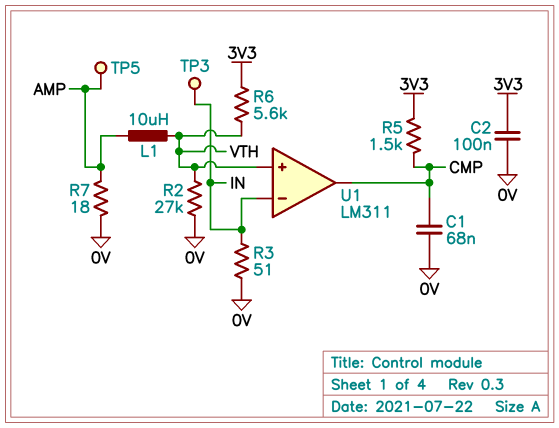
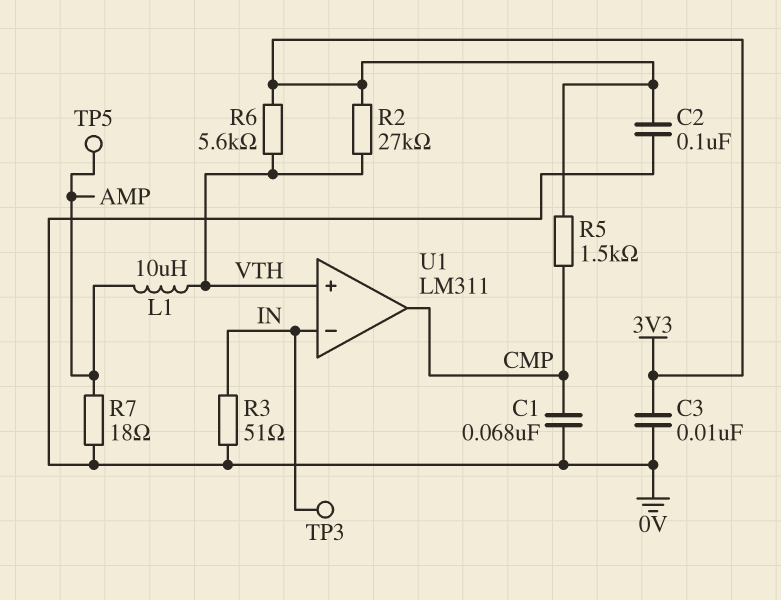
C3: none -> 10nF (0V, 3V3)
R2: 27k (0V, VTH) -> 27k (3V3, VTH)

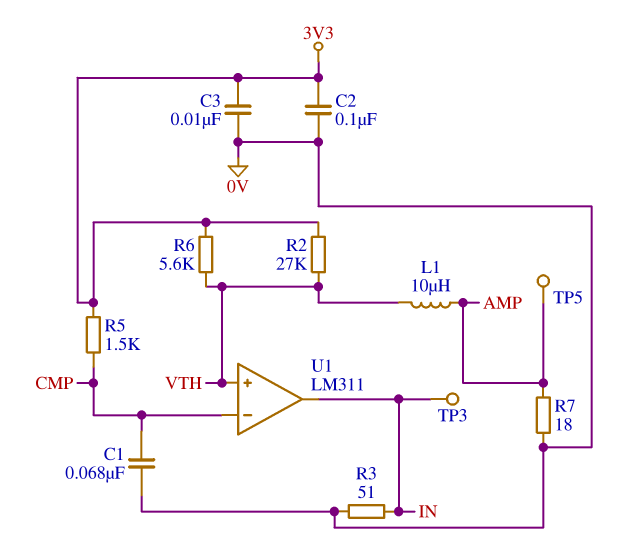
U1 pin in-: IN -> CMP
U1 pin out: CMP -> IN

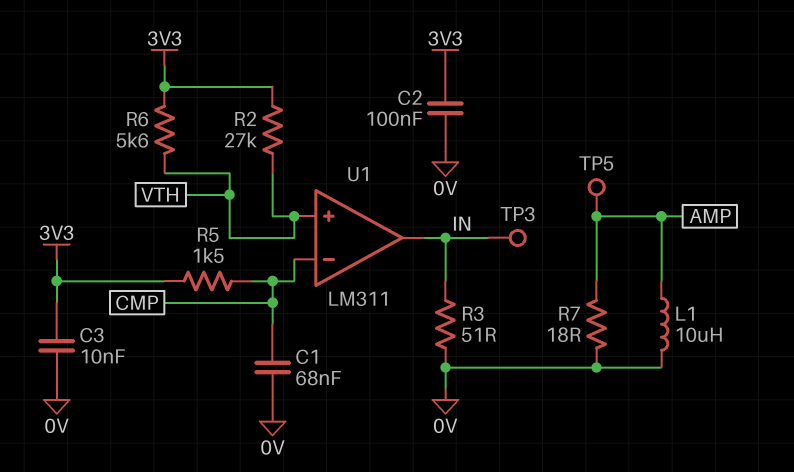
L1: 10uH (AMP, VTH) -> 10uH (0V, AMP)

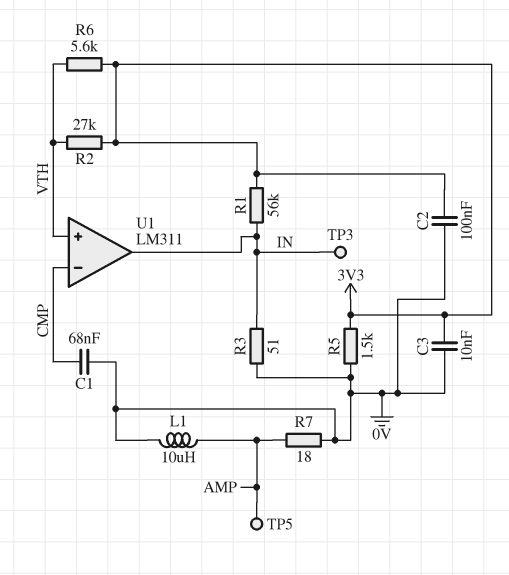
R1: none -> 56k (3V3, IN)
R5: 1.5k (3V3, CMP) -> 1.5k (0V, 3V3)

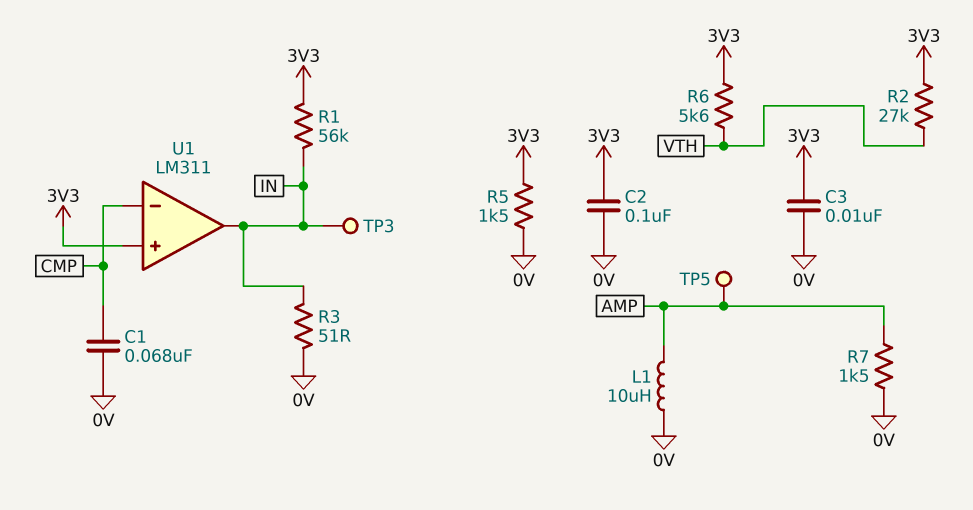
R7: 18 (0V, AMP) -> 1.5k (0V, AMP)
U1 pin in+: VTH -> 3V3

